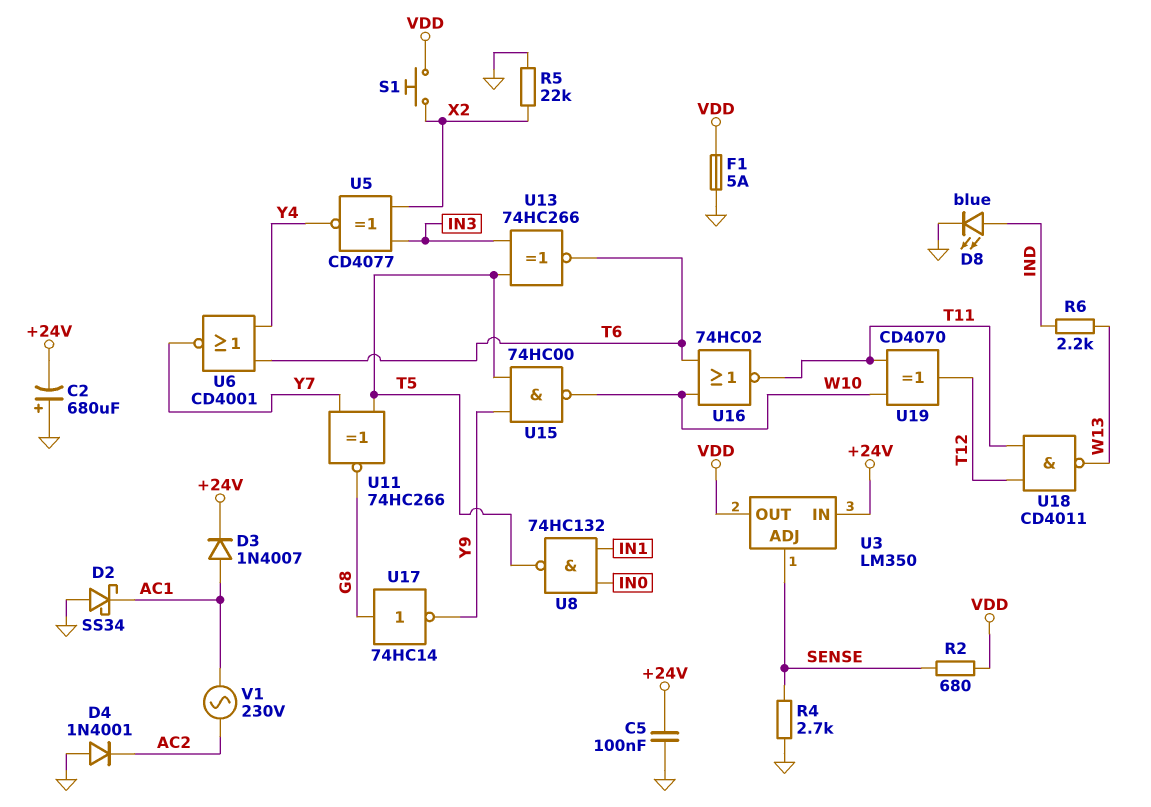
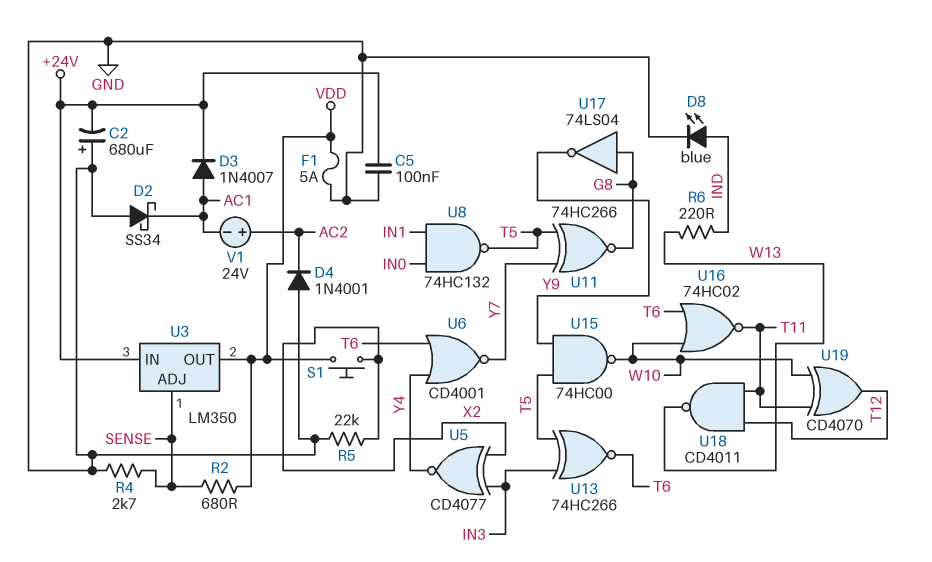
R6: 2.2k (IND, W13) -> 220 (IND, W13)
U17: NOT 74HC14 (in G8, out Y9) -> NOT 74LS04 (in G8, out Y9)
V1: AC 230V (AC1, AC2) -> 24V (plus AC2, minus AC1)

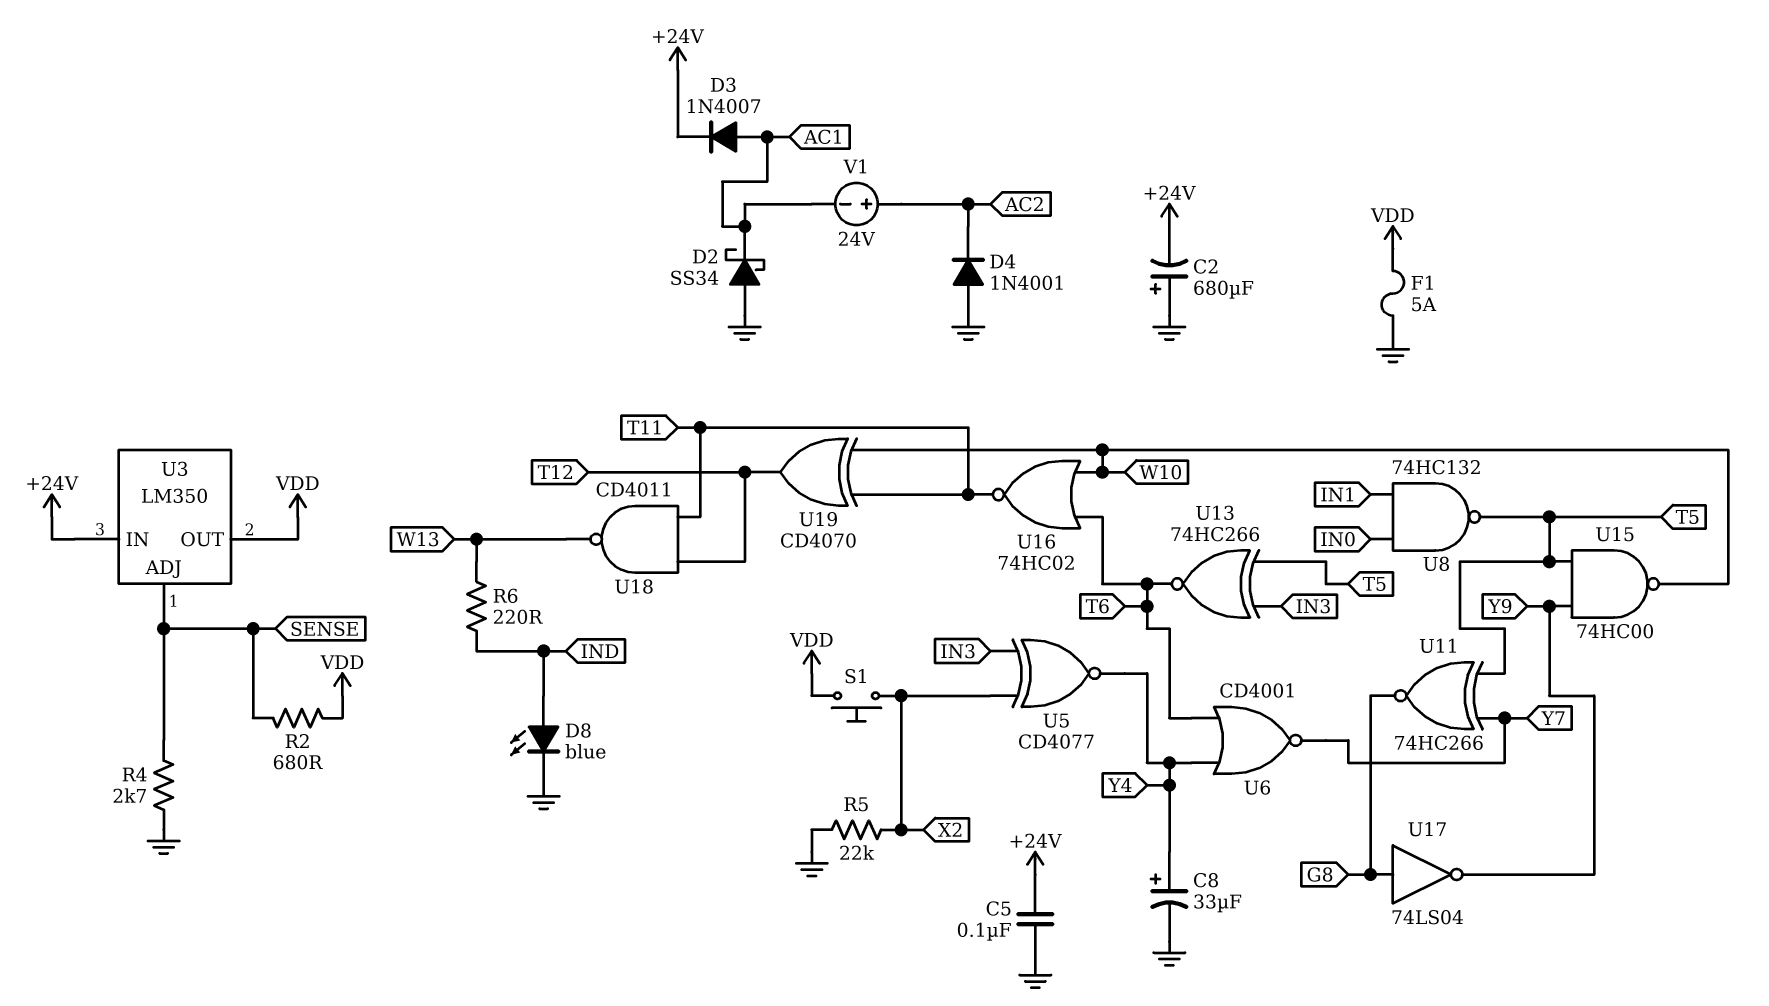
C8: none -> 33uF (plus Y4, minus GND)

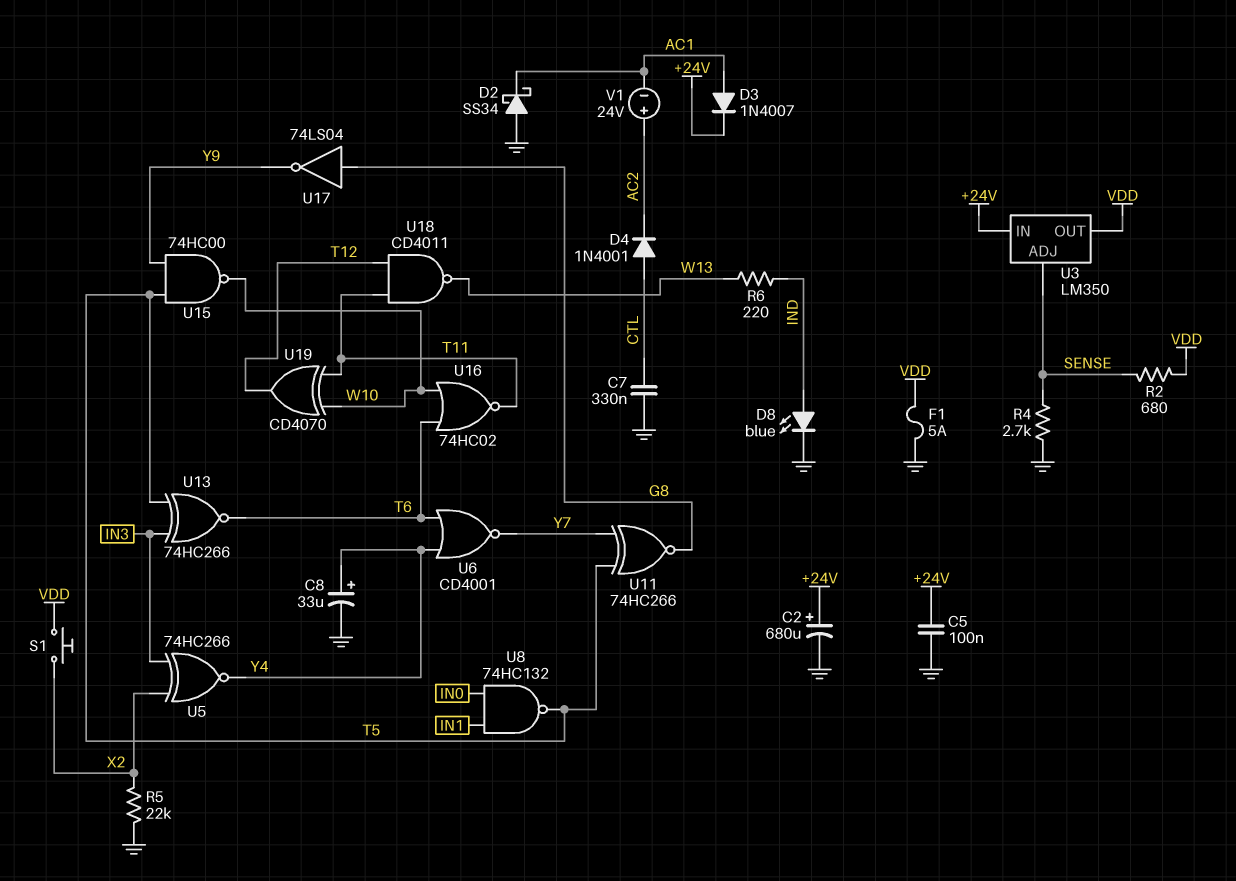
C2: 680uF (plus GND, minus +24V) -> 680uF (plus +24V, minus GND)
C7: none -> 330nF (CTL, GND)
D4: diode 1N4001 (A GND, K AC2) -> diode 1N4001 (A CTL, K AC2)
U5: XNOR CD4077 (in IN3, in X2, out Y4) -> XNOR 74HC266 (in IN3, in X2, out Y4)

